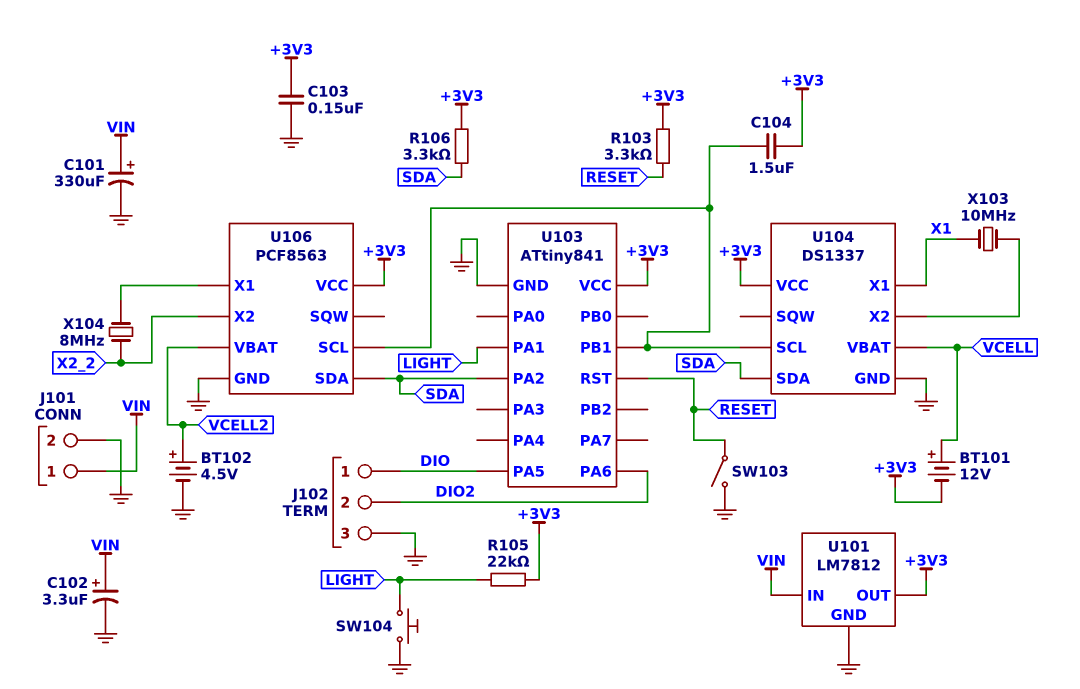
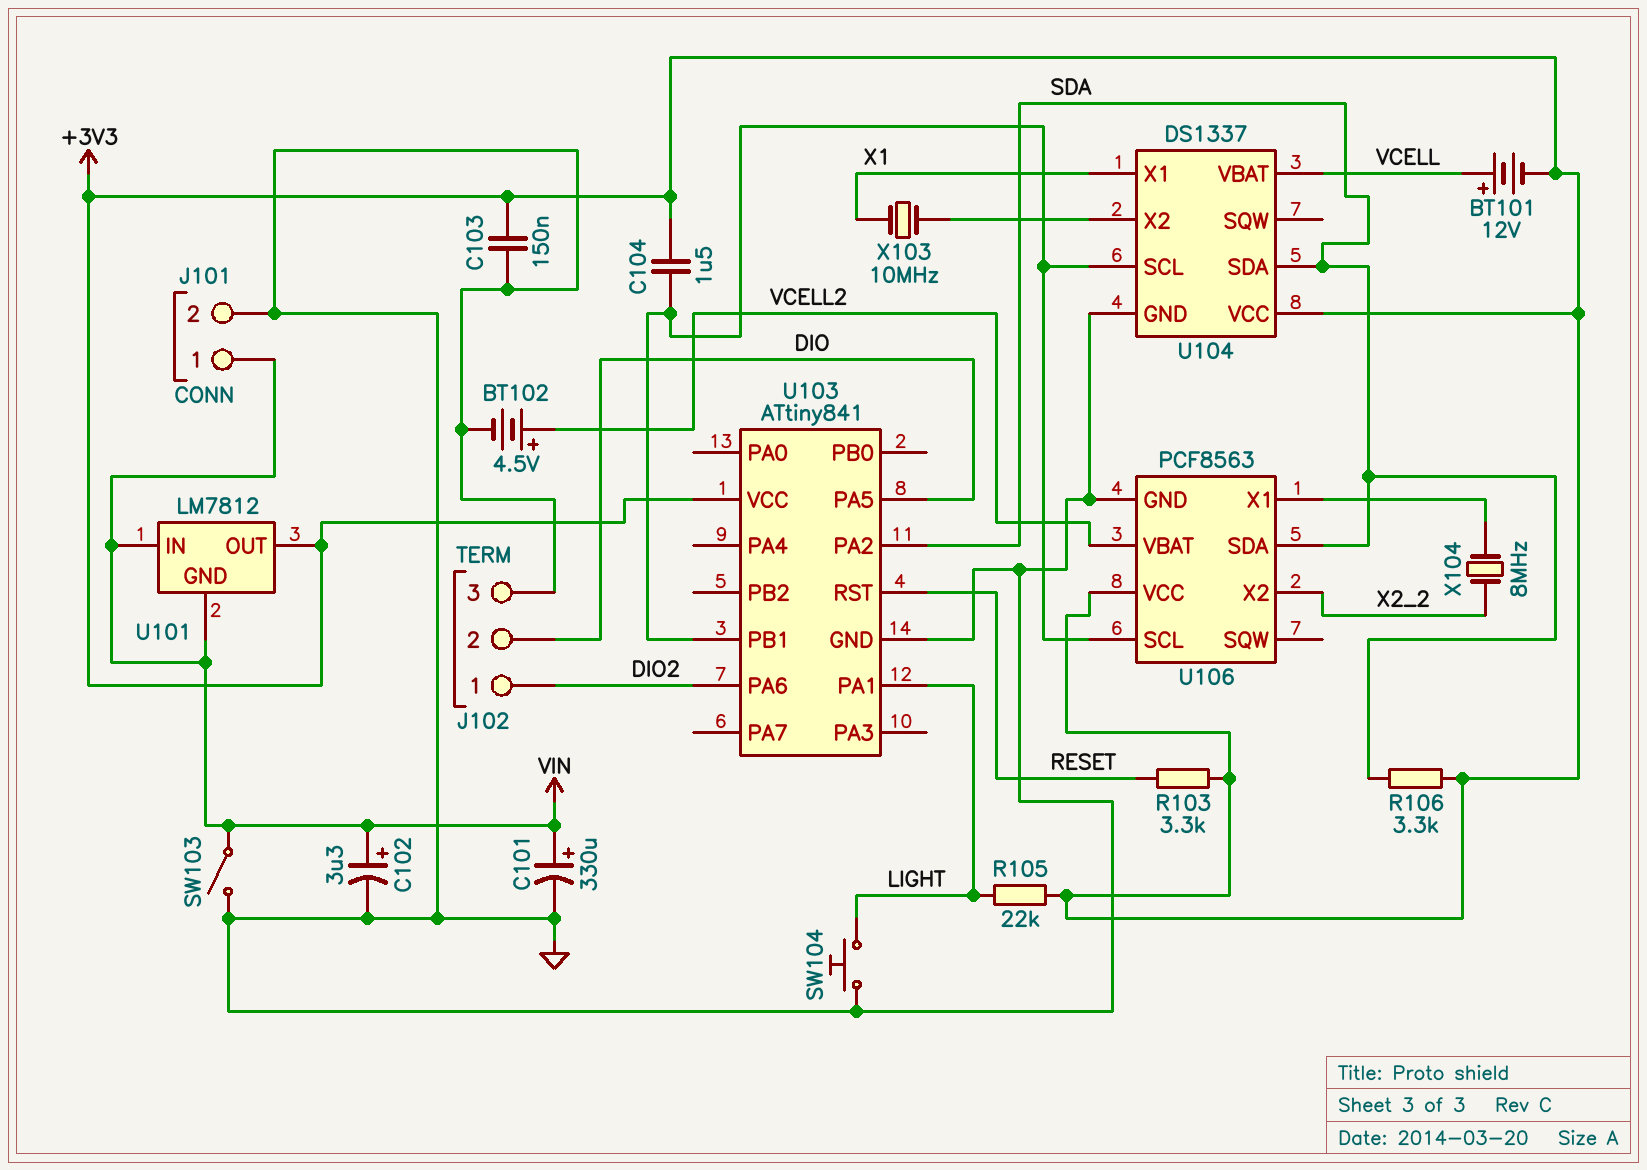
J102 pin 1: DIO -> DIO2
J102 pin 2: DIO2 -> DIO
SW103: switch (GND, RESET) -> switch (GND, VIN)
U101 pin GND: GND -> VIN

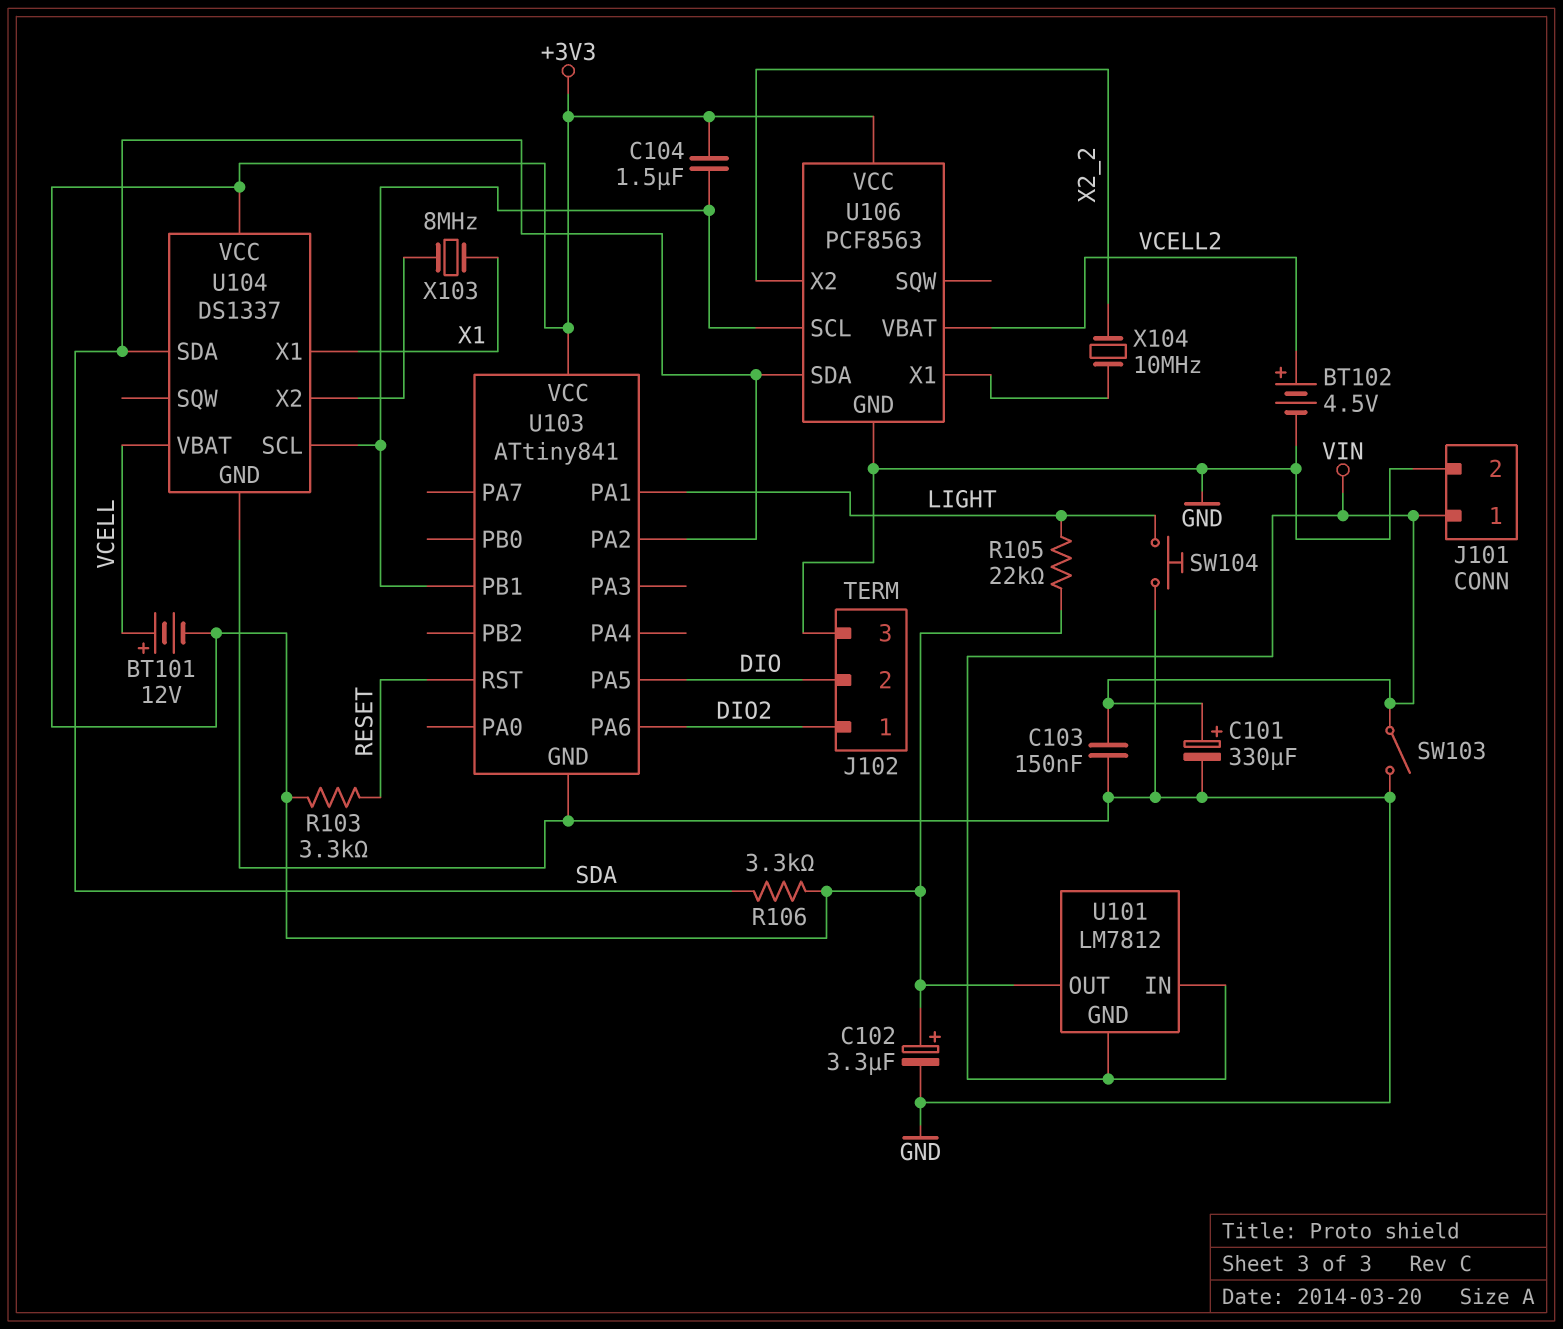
C102: 3.3uF (plus VIN, minus GND) -> 3.3uF (plus +3V3, minus GND)
C103: 150nF (+3V3, GND) -> 150nF (GND, VIN)
X103: 10MHz (U104/X2, X1) -> 8MHz (U104/X2, X1)
X104: 8MHz (U106/X1, X2_2) -> 10MHz (U106/X1, X2_2)

